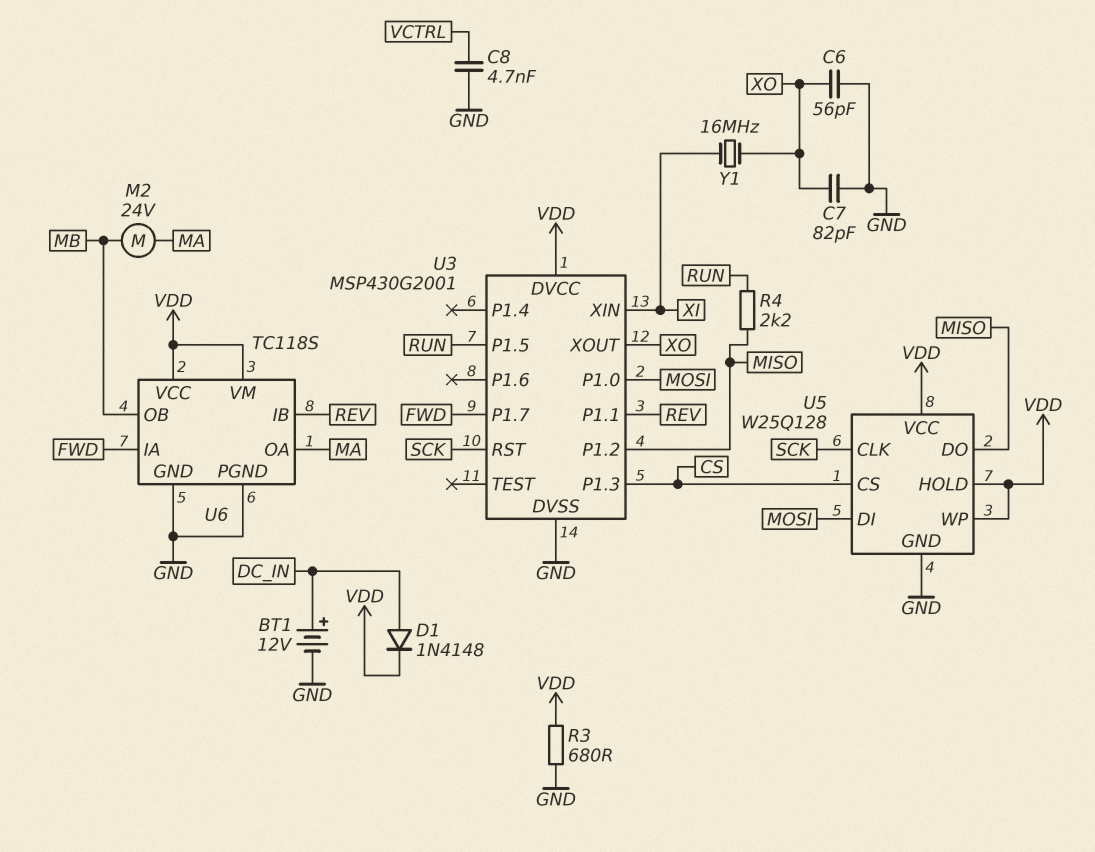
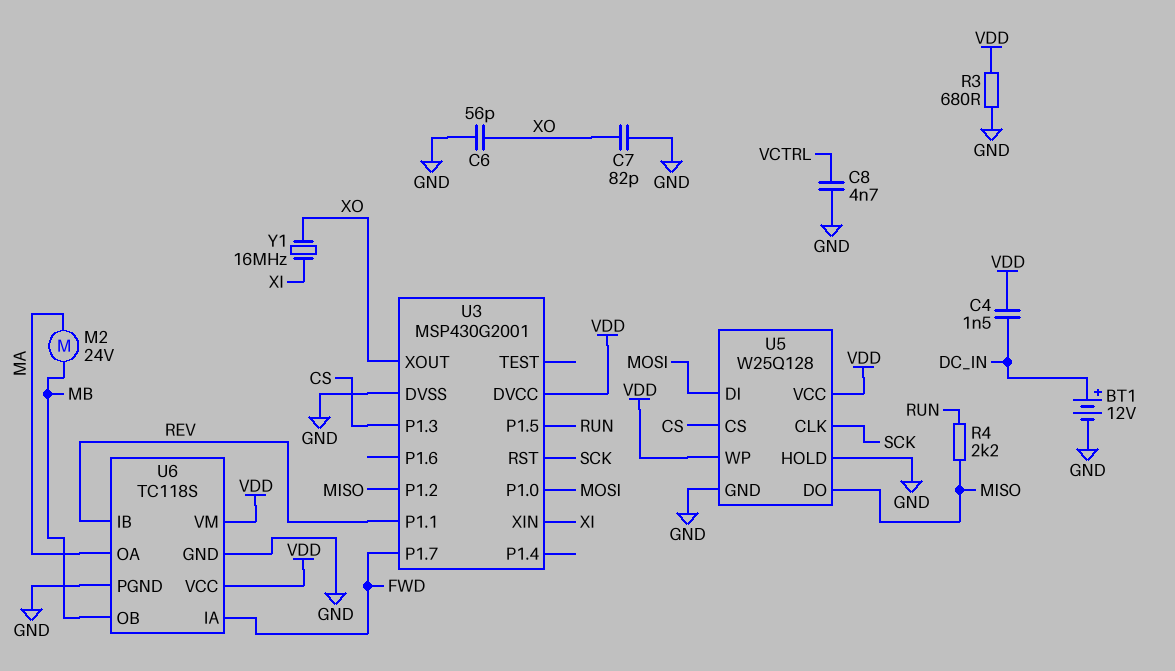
C4: none -> 1.5nF (DC_IN, VDD)
D1: diode 1N4148 (A DC_IN, K VDD) -> none
U5 pin HOLD: VDD -> GND

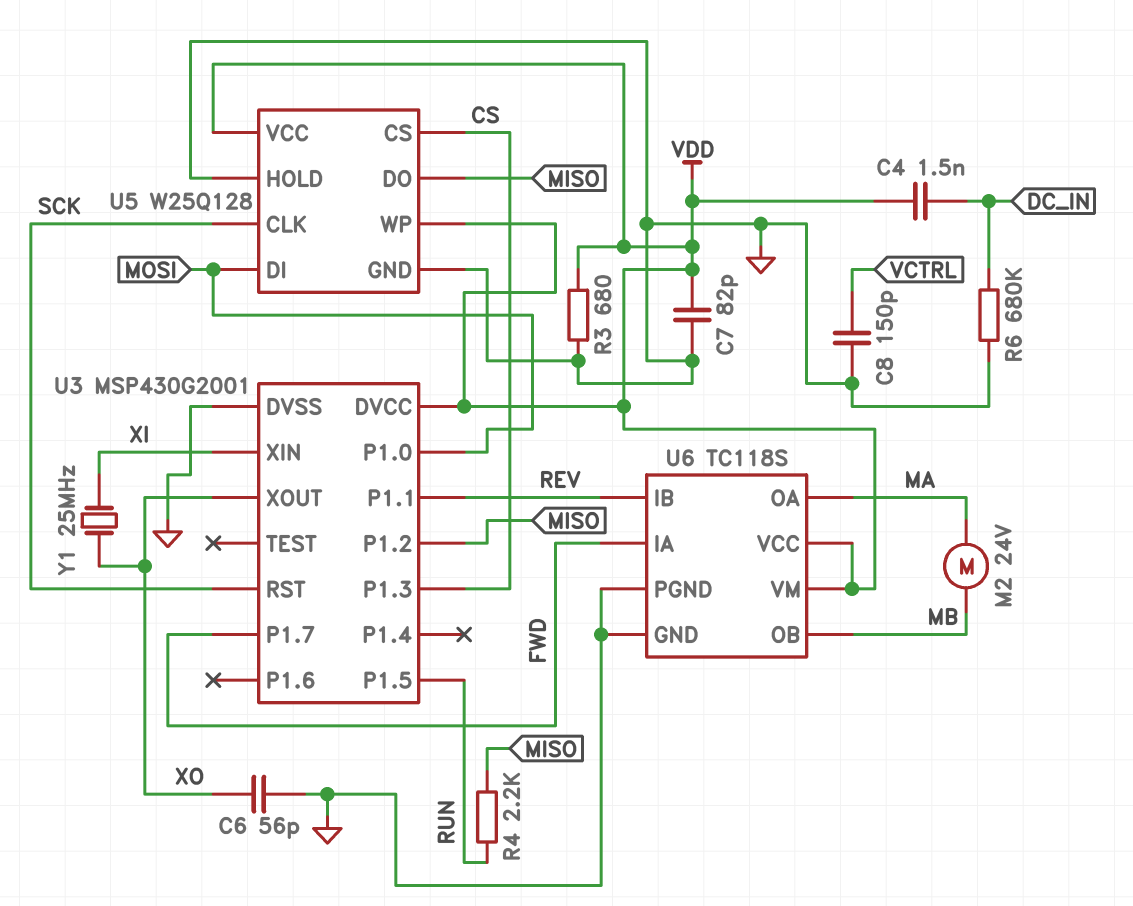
BT1: 12V (plus DC_IN, minus GND) -> none
C7: 82pF (GND, XO) -> 82pF (GND, VDD)
C8: 4.7nF (GND, VCTRL) -> 150pF (GND, VCTRL)
R6: none -> 680k (DC_IN, GND)
Y1: 16MHz (XI, XO) -> 25MHz (XI, XO)

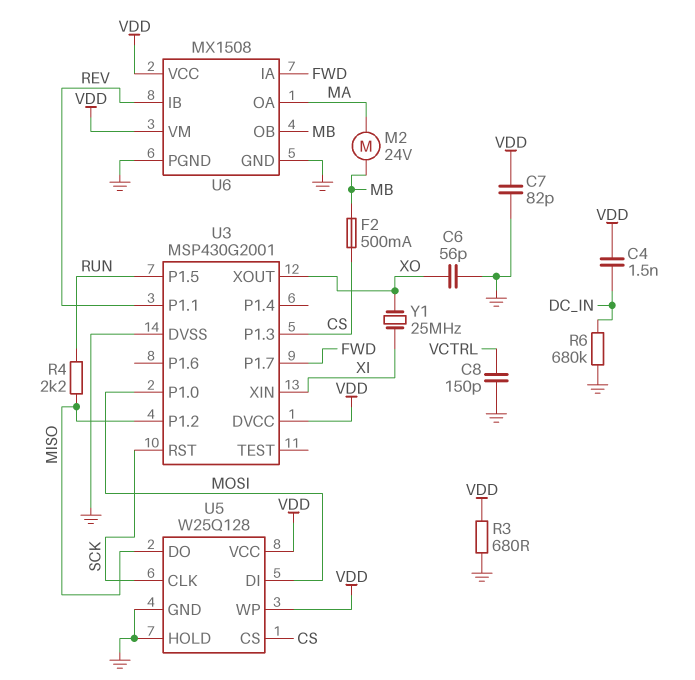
F2: none -> 500mA (CS, MB)
U6: TC118S -> MX1508

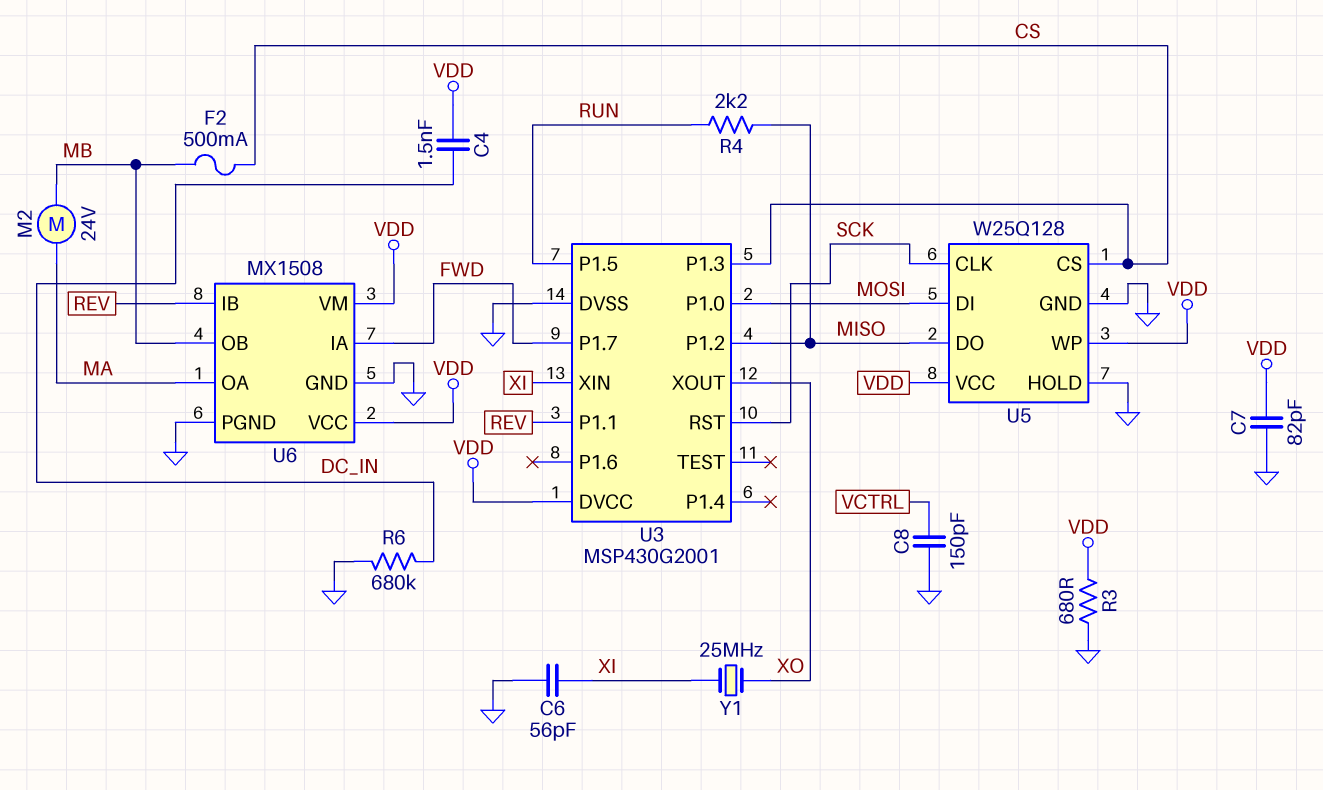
C6: 56pF (GND, XO) -> 56pF (GND, XI)

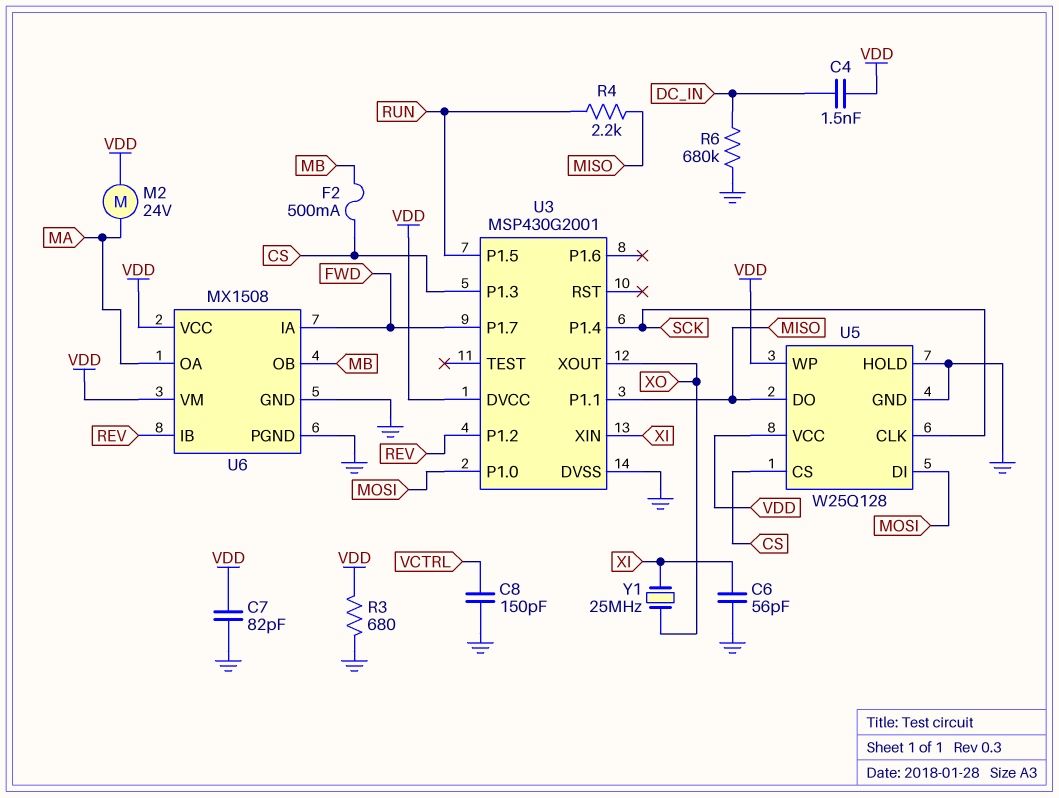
M2: motor 24V (MA, MB) -> motor 24V (MA, VDD)
U3 pin P1.1: REV -> MISO
U3 pin P1.2: MISO -> REV
U3 pin P1.4: none -> SCK
U3 pin RST: SCK -> none

